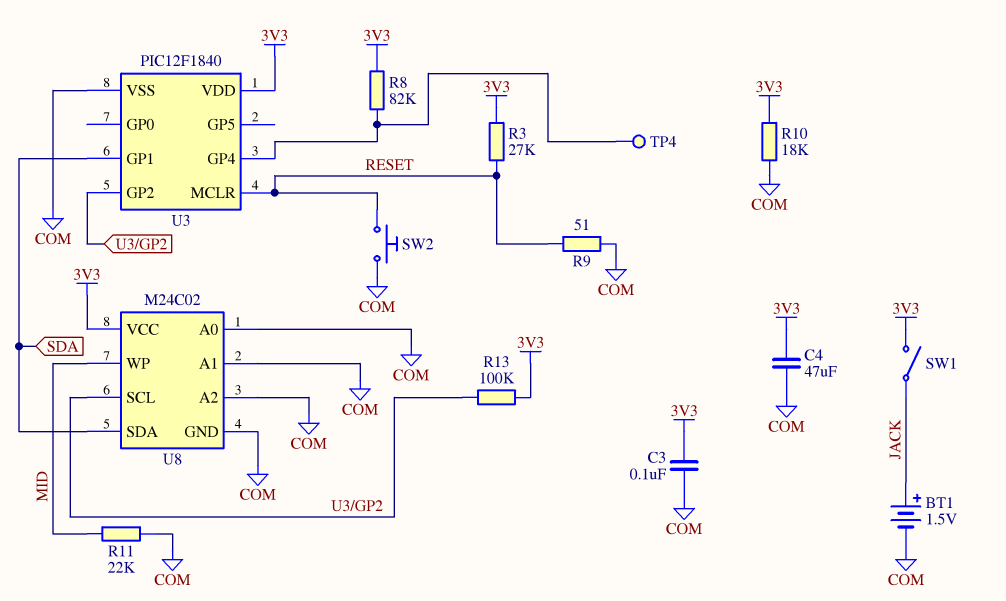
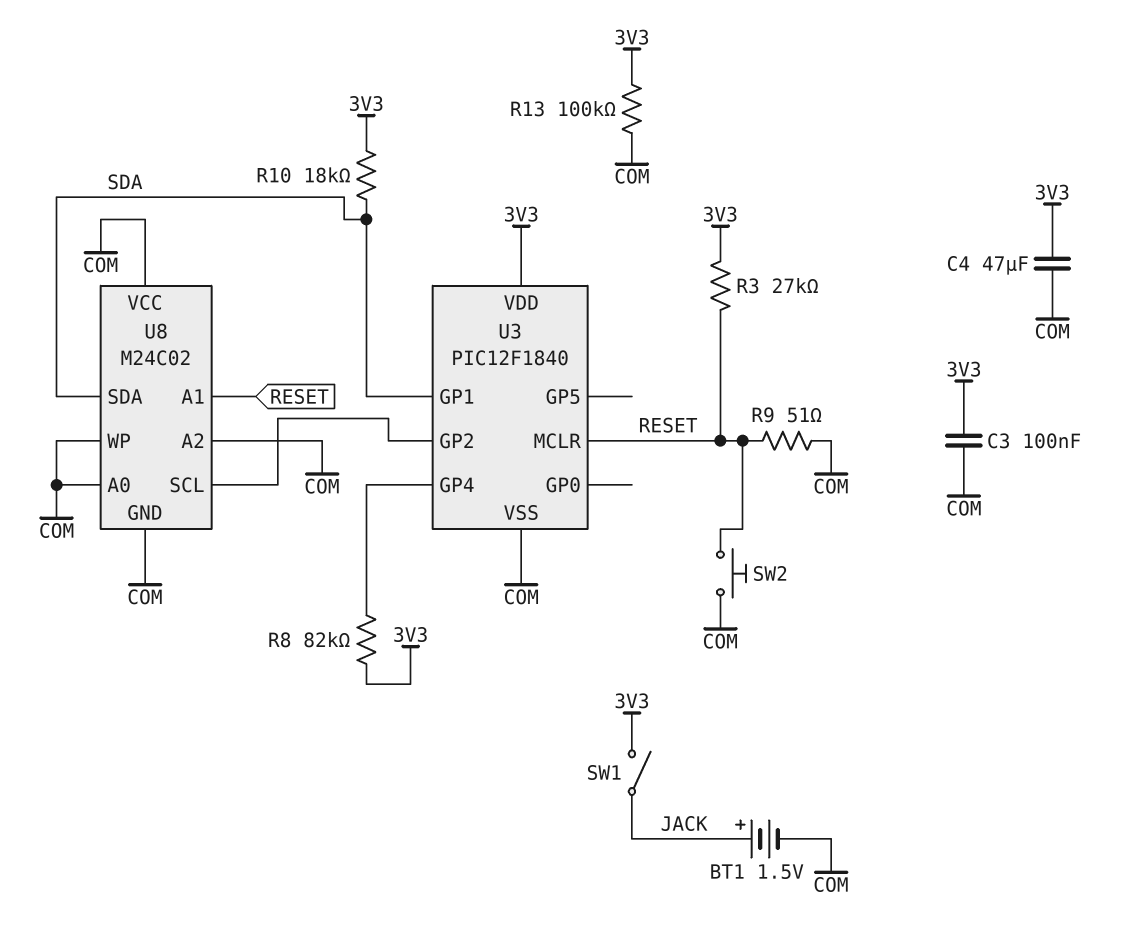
R10: 18k (3V3, COM) -> 18k (3V3, SDA)
R11: 22k (COM, MID) -> none
R13: 100k (3V3, U3/GP2) -> 100k (3V3, COM)
TP4: test point (U3/GP4) -> none
U8 pin A1: COM -> RESET
U8 pin VCC: 3V3 -> COM
U8 pin WP: MID -> COM

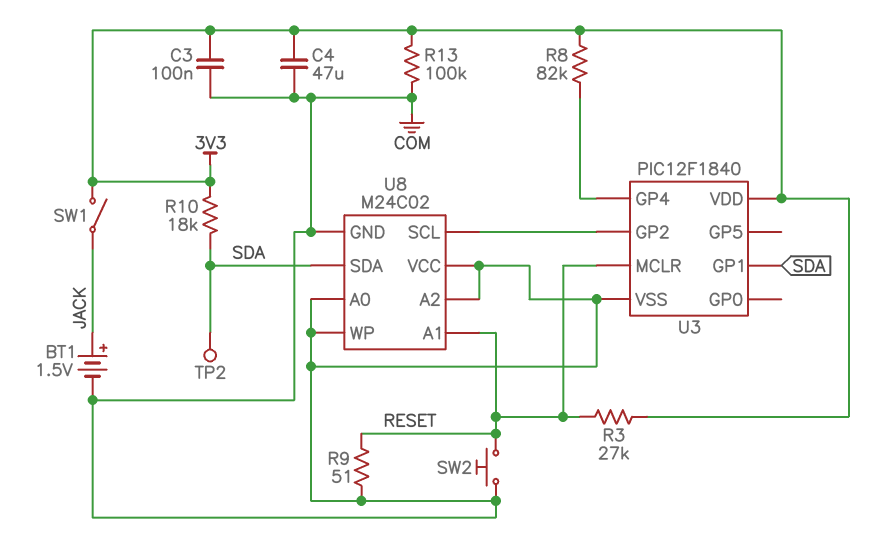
TP2: none -> test point (SDA)

